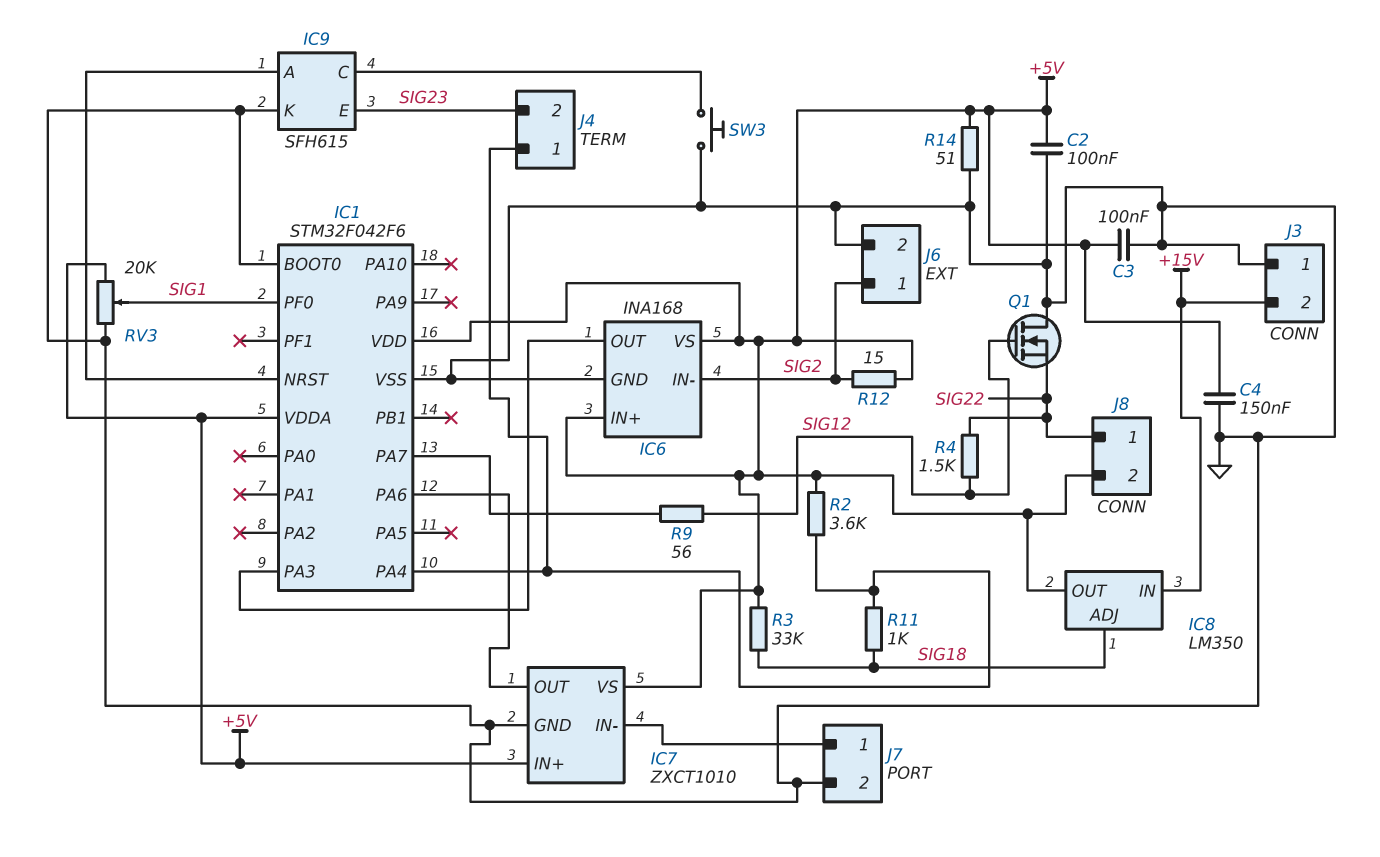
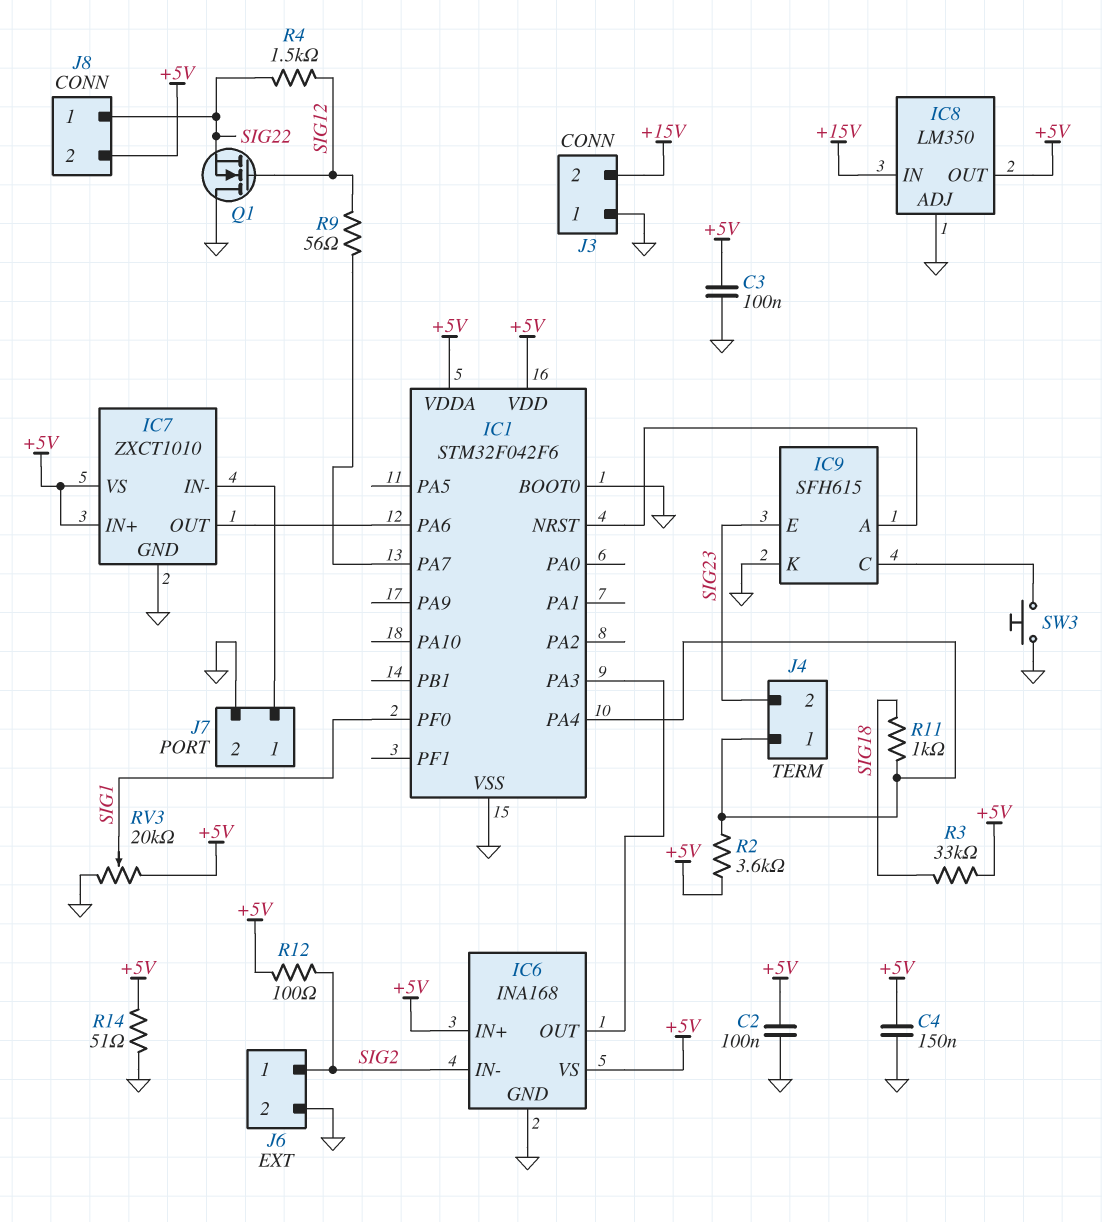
IC8 pin ADJ: SIG18 -> GND
R12: 15 (+5V, SIG2) -> 100 (+5V, SIG2)

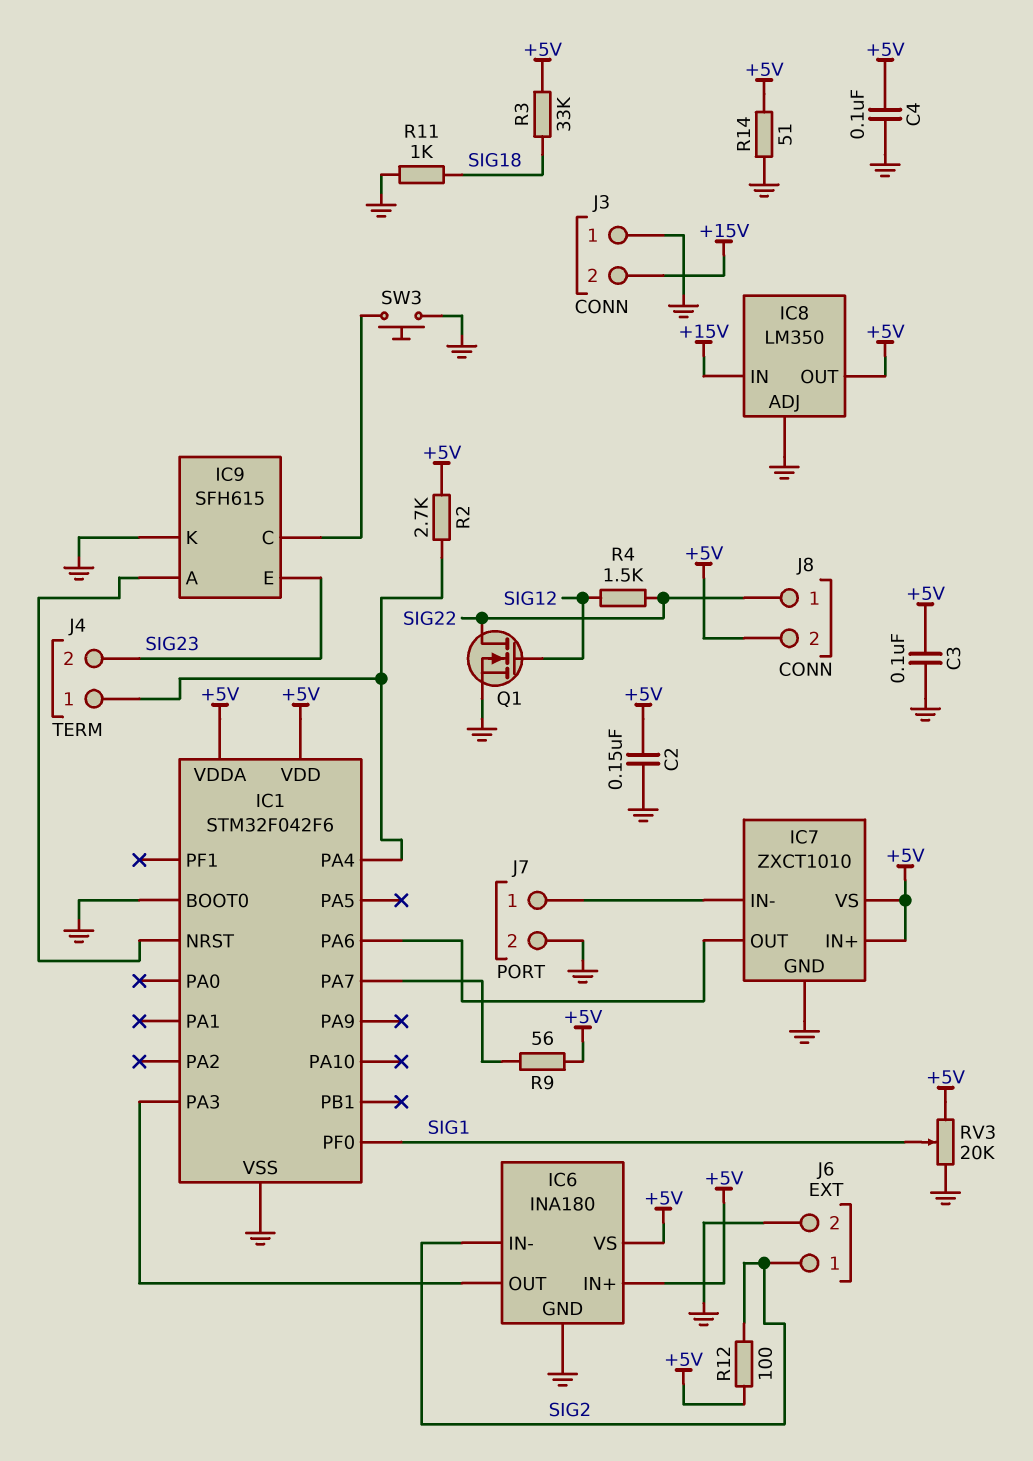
C2: 100nF (+5V, GND) -> 150nF (+5V, GND)
C4: 150nF (+5V, GND) -> 100nF (+5V, GND)
IC6: INA168 -> INA180
Q1: NMOS (G SIG12, D GND, S SIG22) -> NMOS (G SIG12, D SIG22, S GND)
R2: 3.6k (+5V, IC1/PA4) -> 2.7k (+5V, IC1/PA4)
R9: 56 (IC1/PA7, SIG12) -> 56 (+5V, IC1/PA7)
R11: 1k (IC1/PA4, SIG18) -> 1k (GND, SIG18)

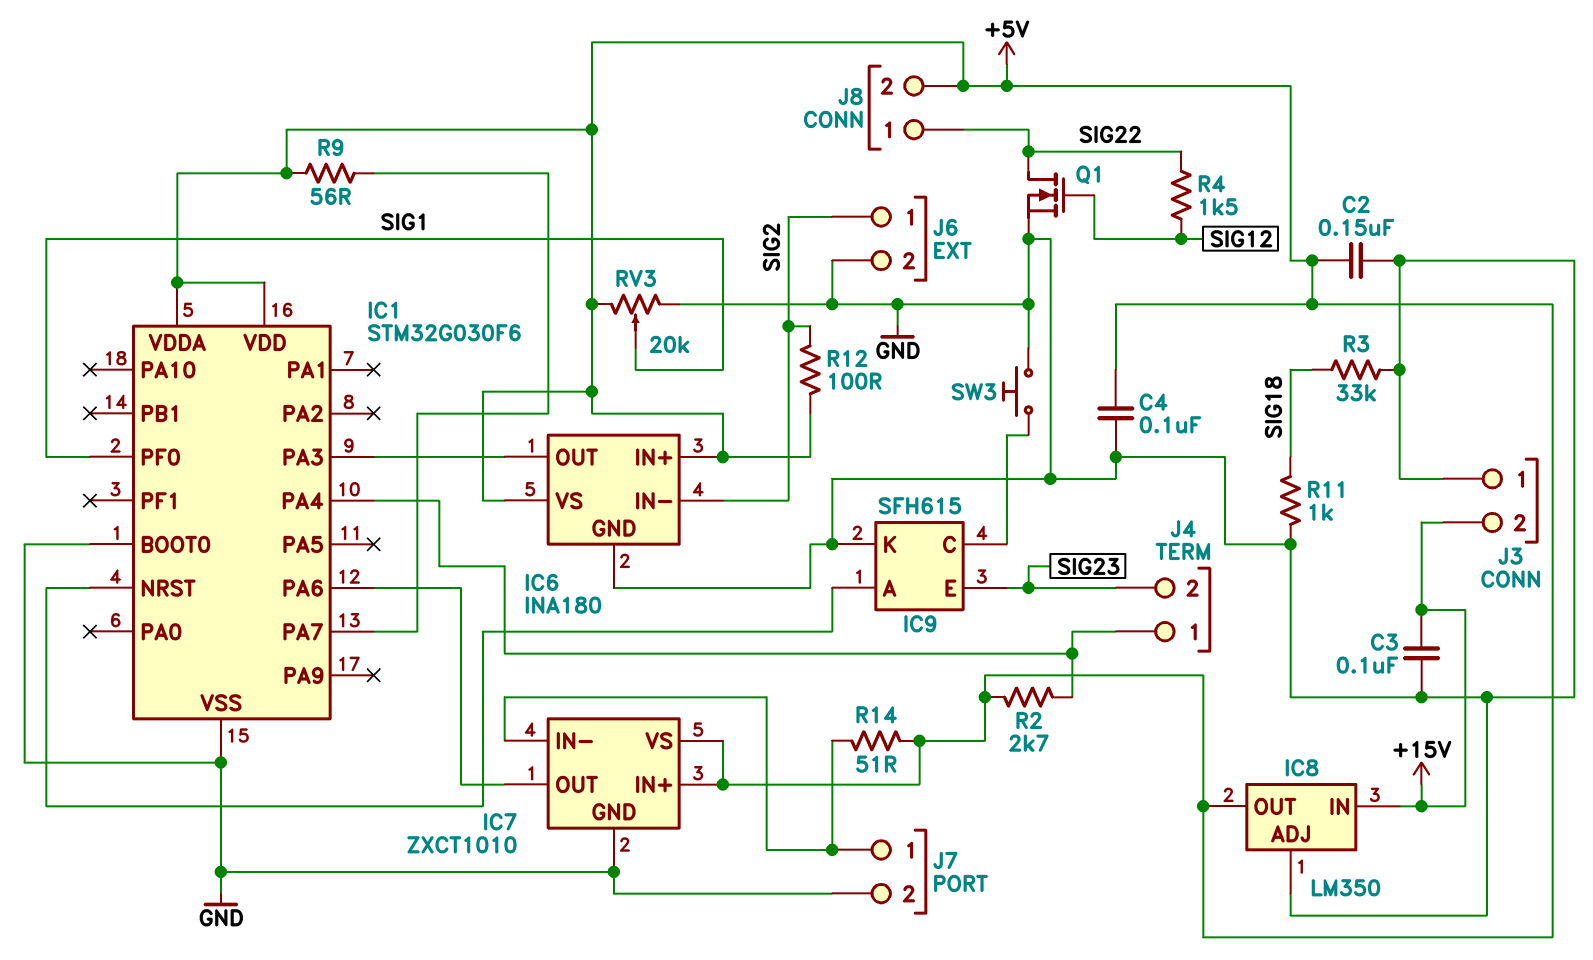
C3: 100nF (+5V, GND) -> 100nF (+15V, GND)
IC1: STM32F042F6 -> STM32G030F6
R3: 33k (+5V, SIG18) -> 33k (GND, SIG18)
R14: 51 (+5V, GND) -> 51 (+5V, IC7/IN-)

